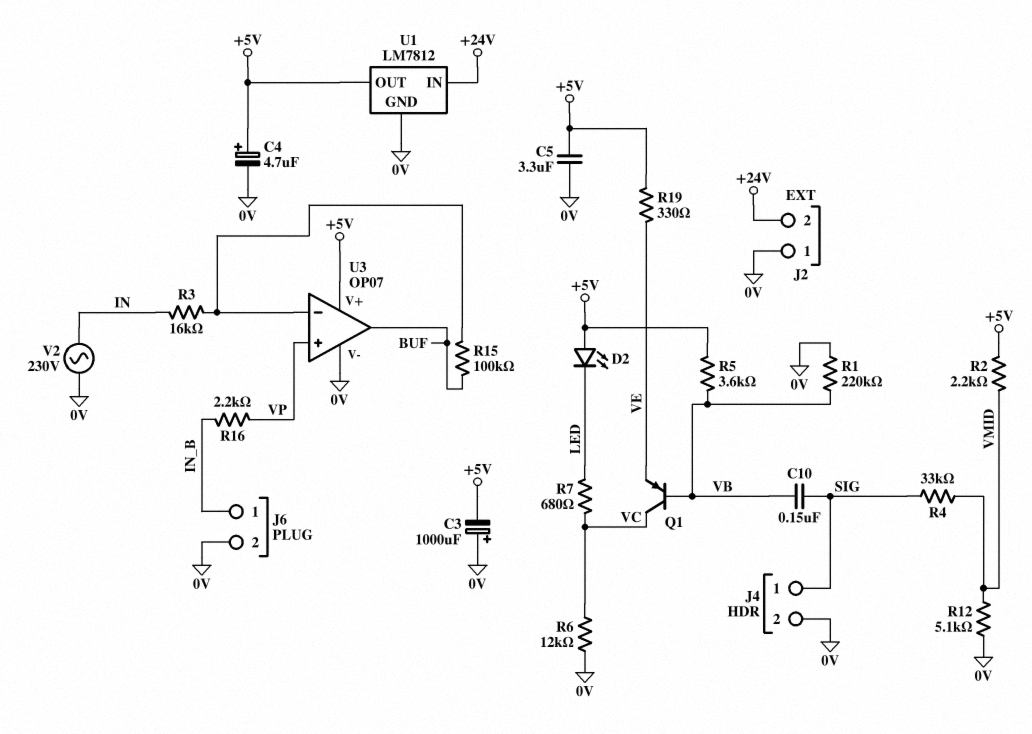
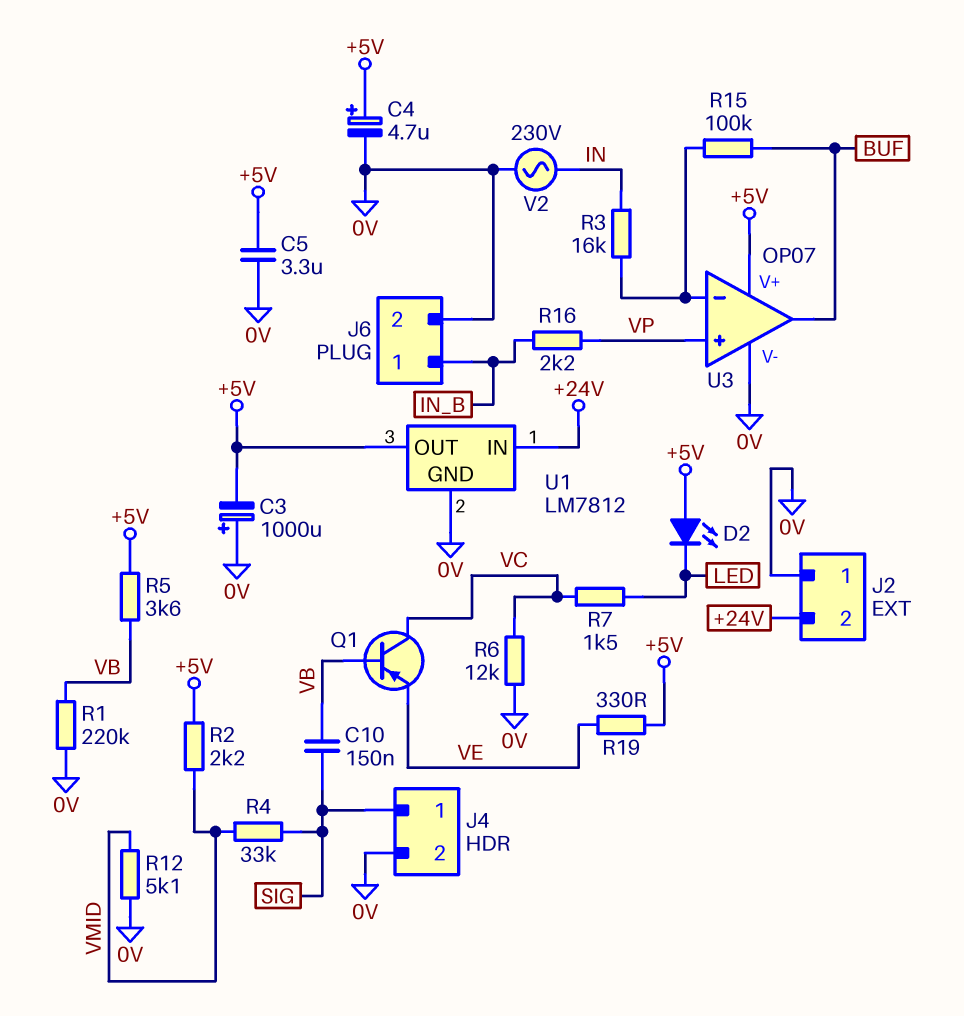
R7: 680 (LED, VC) -> 1.5k (LED, VC)

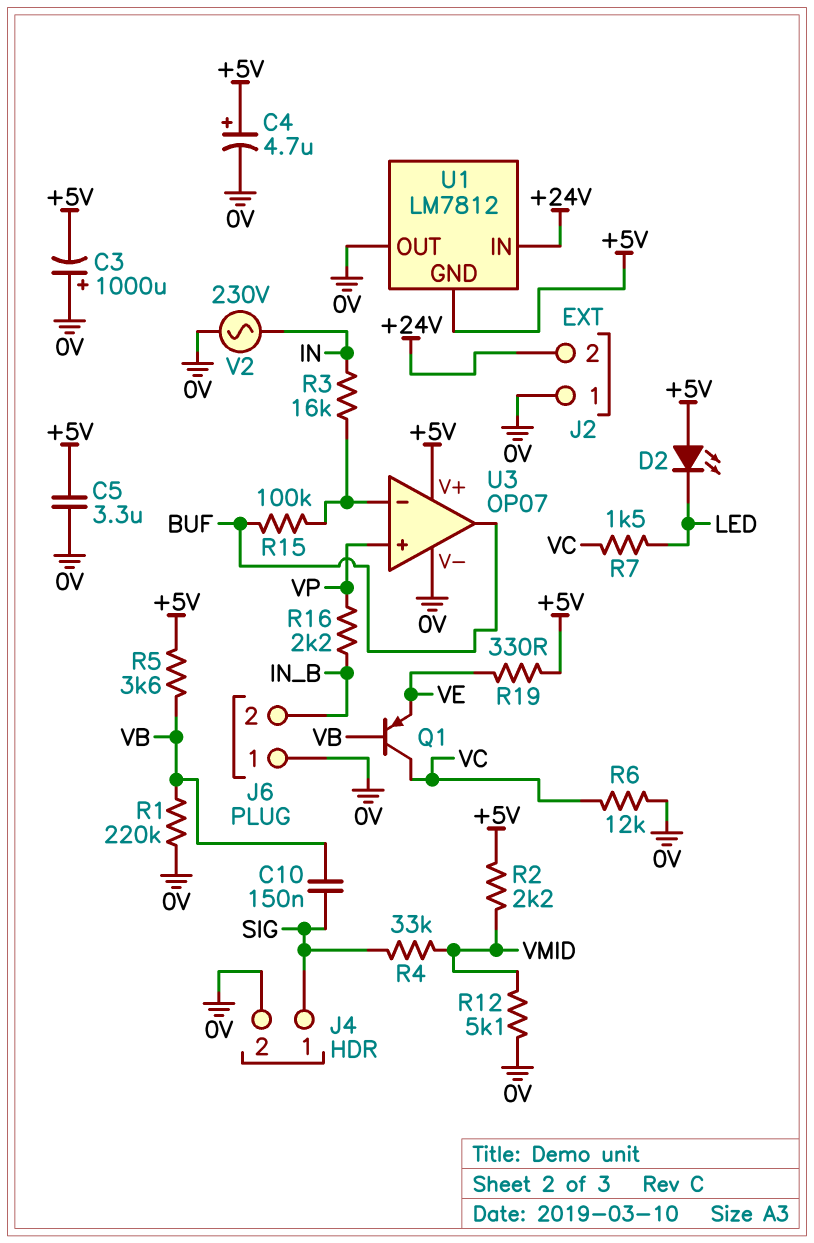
J6 pin 1: IN_B -> 0V
J6 pin 2: 0V -> IN_B
U1 pin GND: 0V -> +5V
U1 pin OUT: +5V -> 0V

